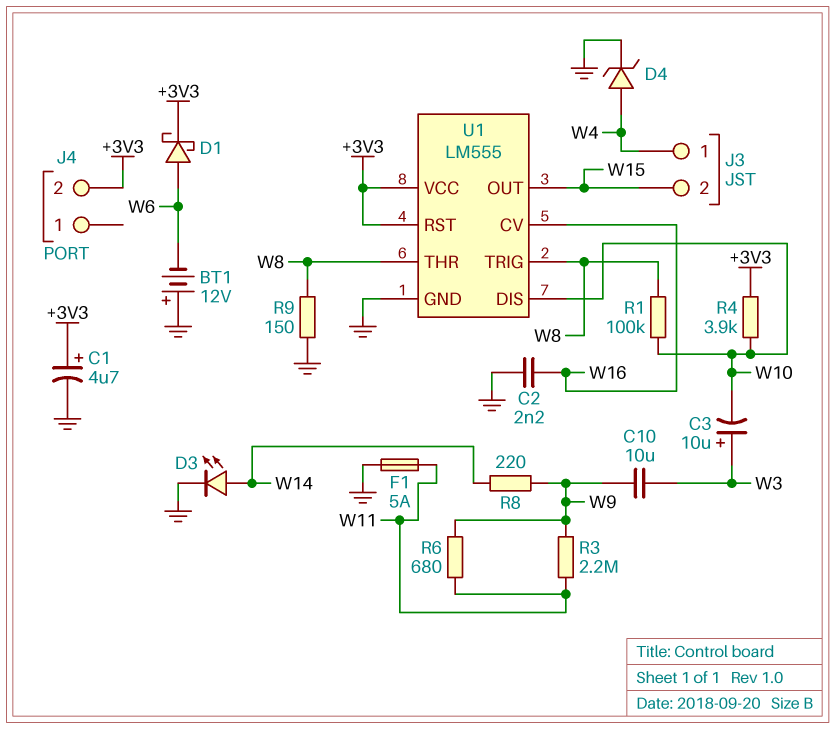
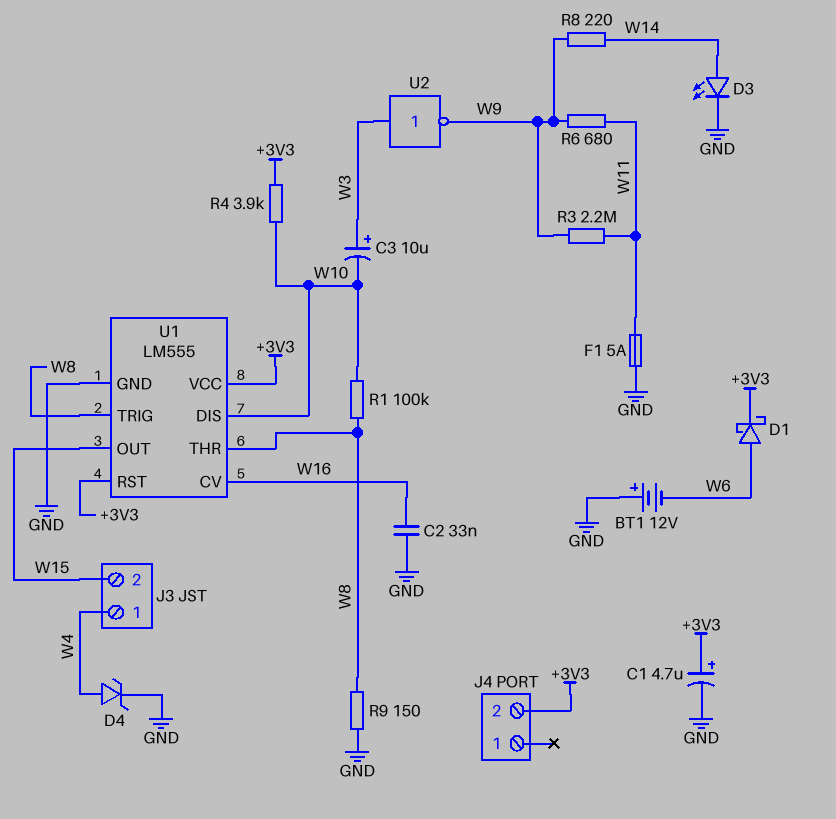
C2: 2.2nF (GND, W16) -> 33nF (GND, W16)
C10: 10uF (W3, W9) -> none
U2: none -> NOT (in W3, out W9)

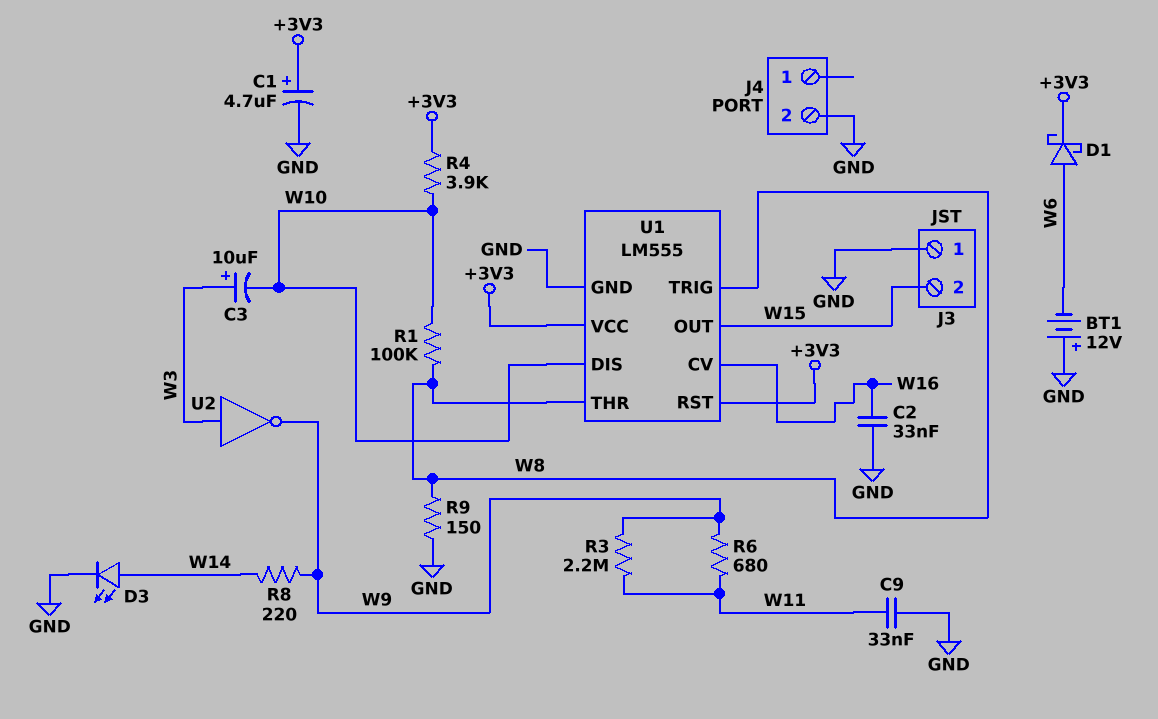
C9: none -> 33nF (GND, W11)
D4: zener (A W4, K GND) -> none
F1: 5A (GND, W11) -> none
J3 pin 1: W4 -> GND
J4 pin 2: +3V3 -> GND

